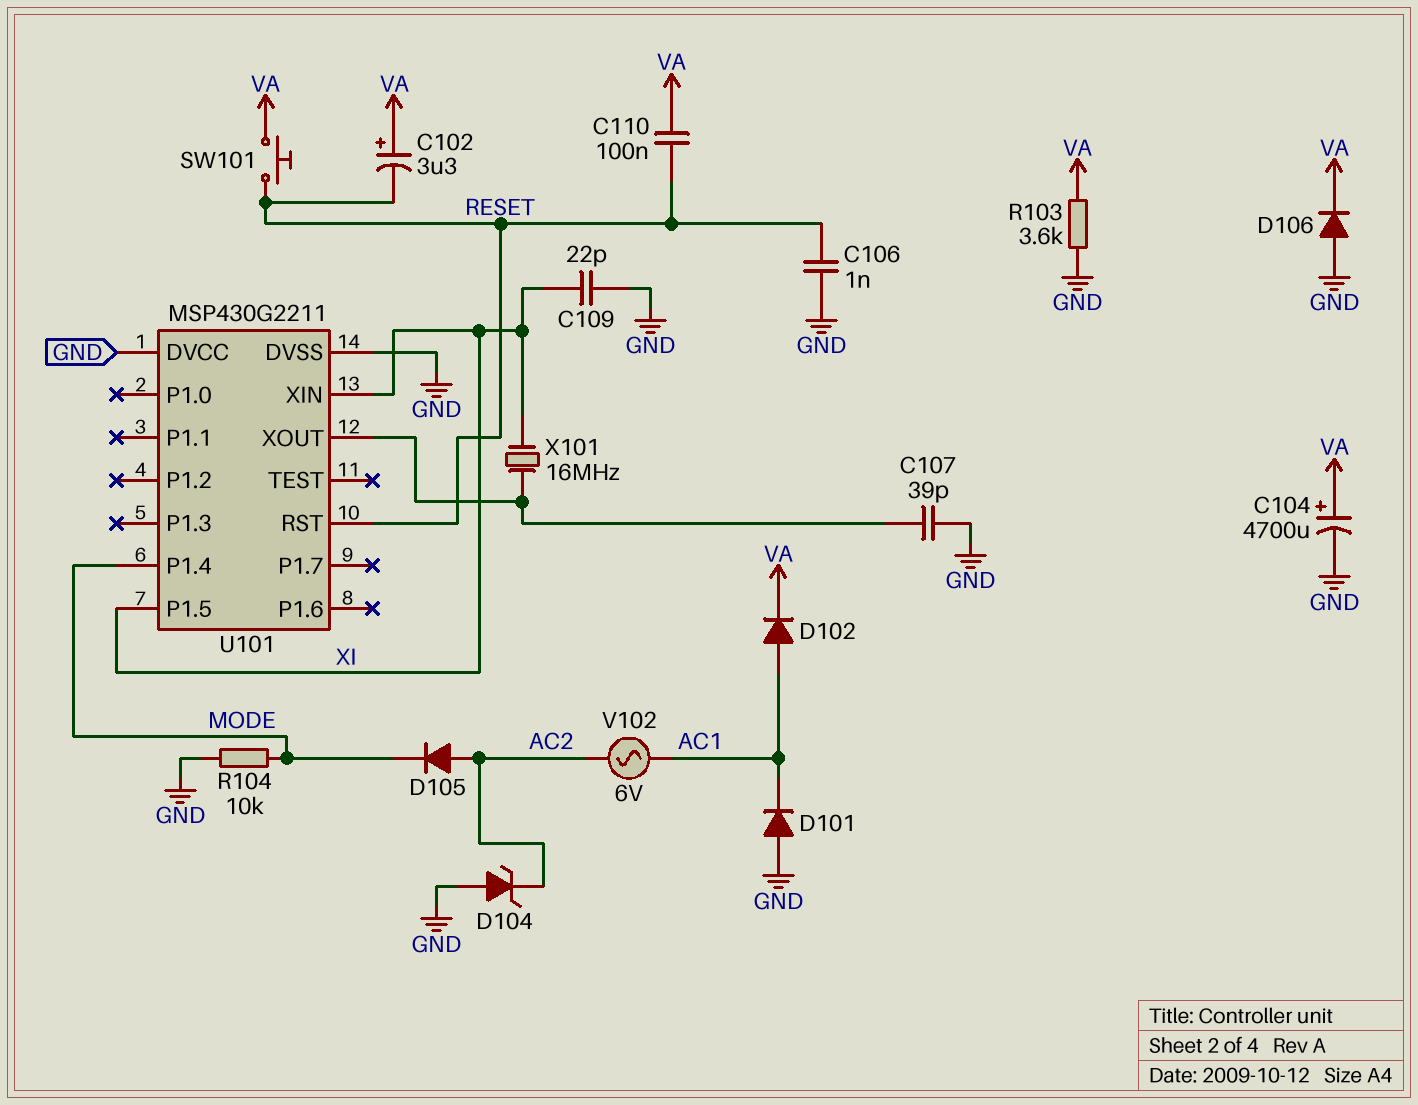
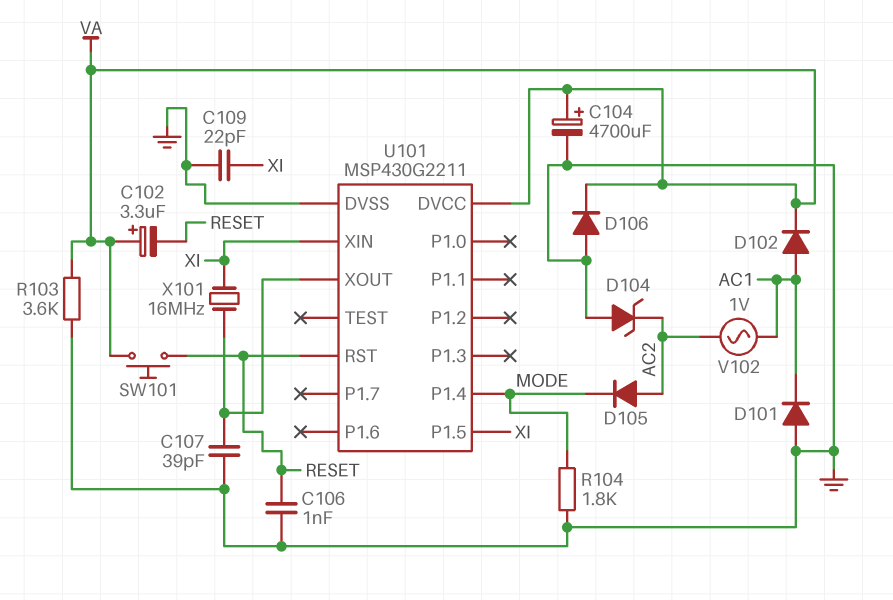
C110: 100nF (RESET, VA) -> none
R104: 10k (GND, MODE) -> 1.8k (GND, MODE)
U101 pin DVCC: GND -> VA
V102: AC 6V (AC1, AC2) -> AC 1V (AC1, AC2)

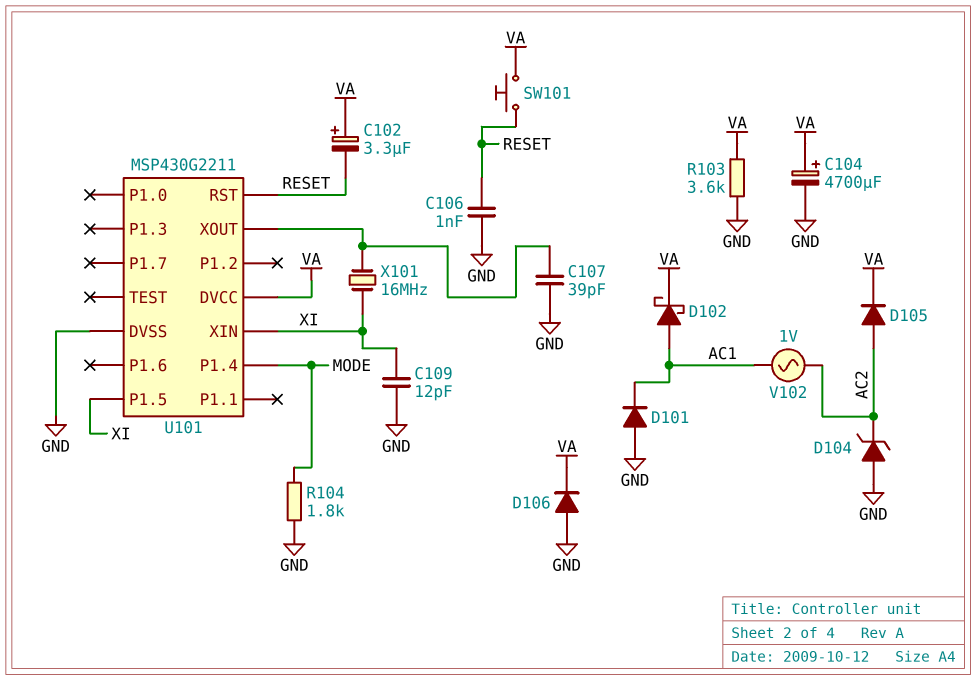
C109: 22pF (GND, XI) -> 12pF (GND, XI)
D102: diode (A AC1, K VA) -> schottky (A AC1, K VA)
D105: diode (A AC2, K MODE) -> diode (A AC2, K VA)

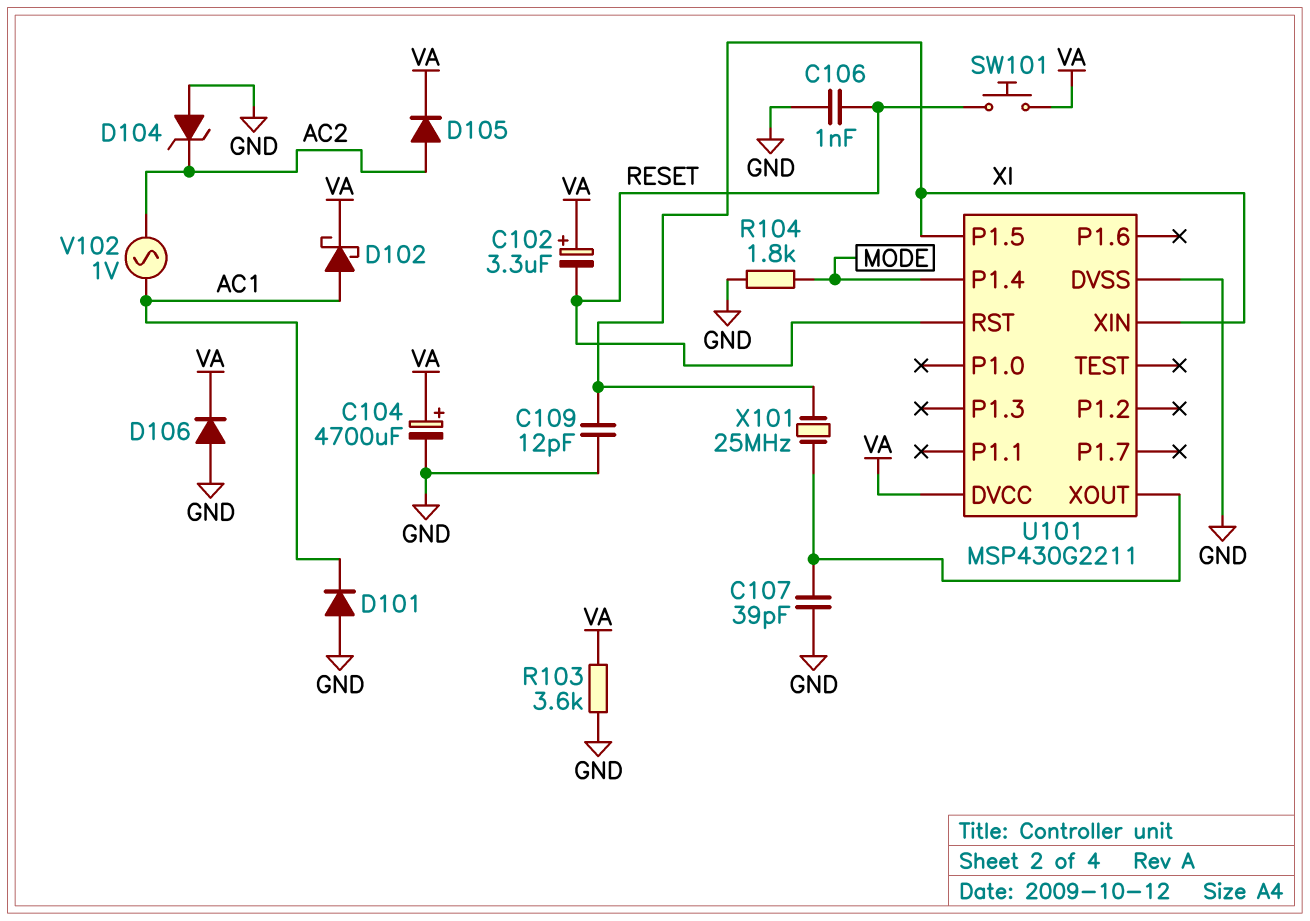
X101: 16MHz (U101/XOUT, XI) -> 25MHz (U101/XOUT, XI)

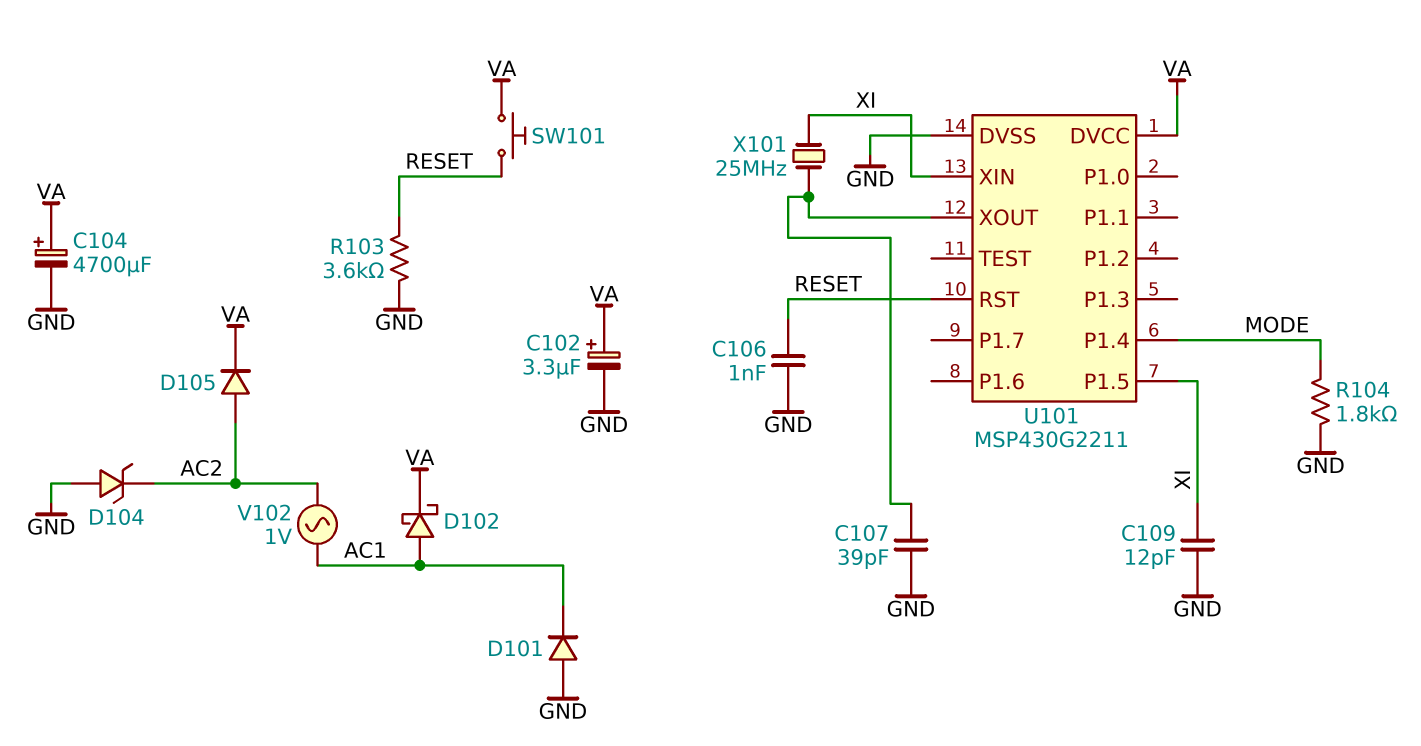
C102: 3.3uF (plus VA, minus RESET) -> 3.3uF (plus VA, minus GND)
D106: diode (A GND, K VA) -> none
R103: 3.6k (GND, VA) -> 3.6k (GND, RESET)

